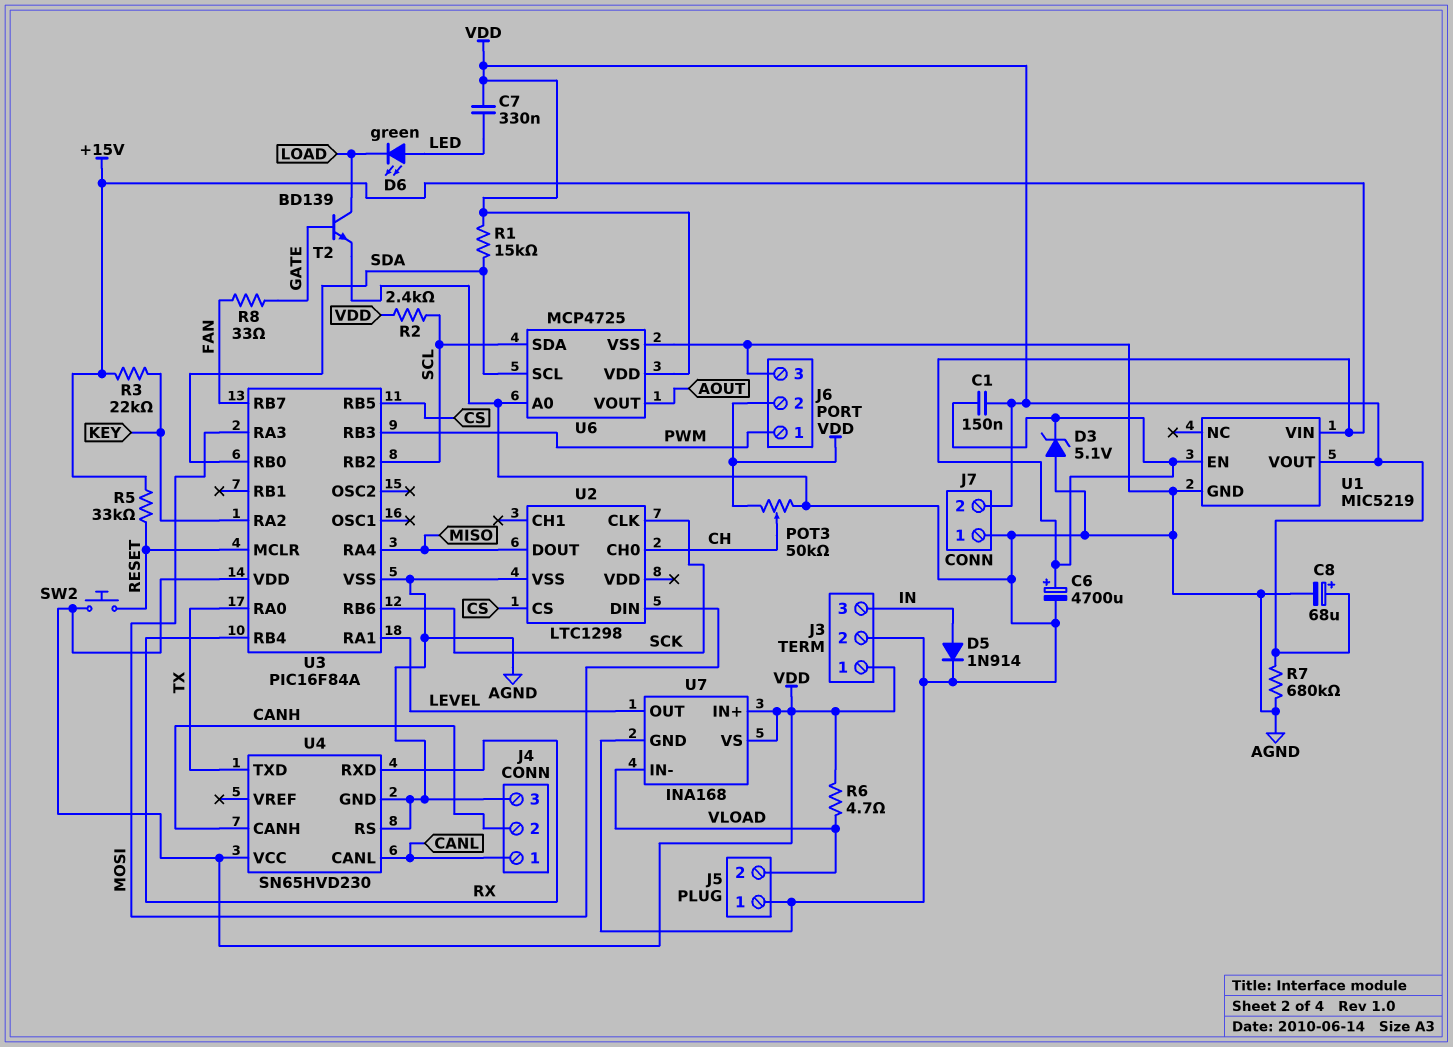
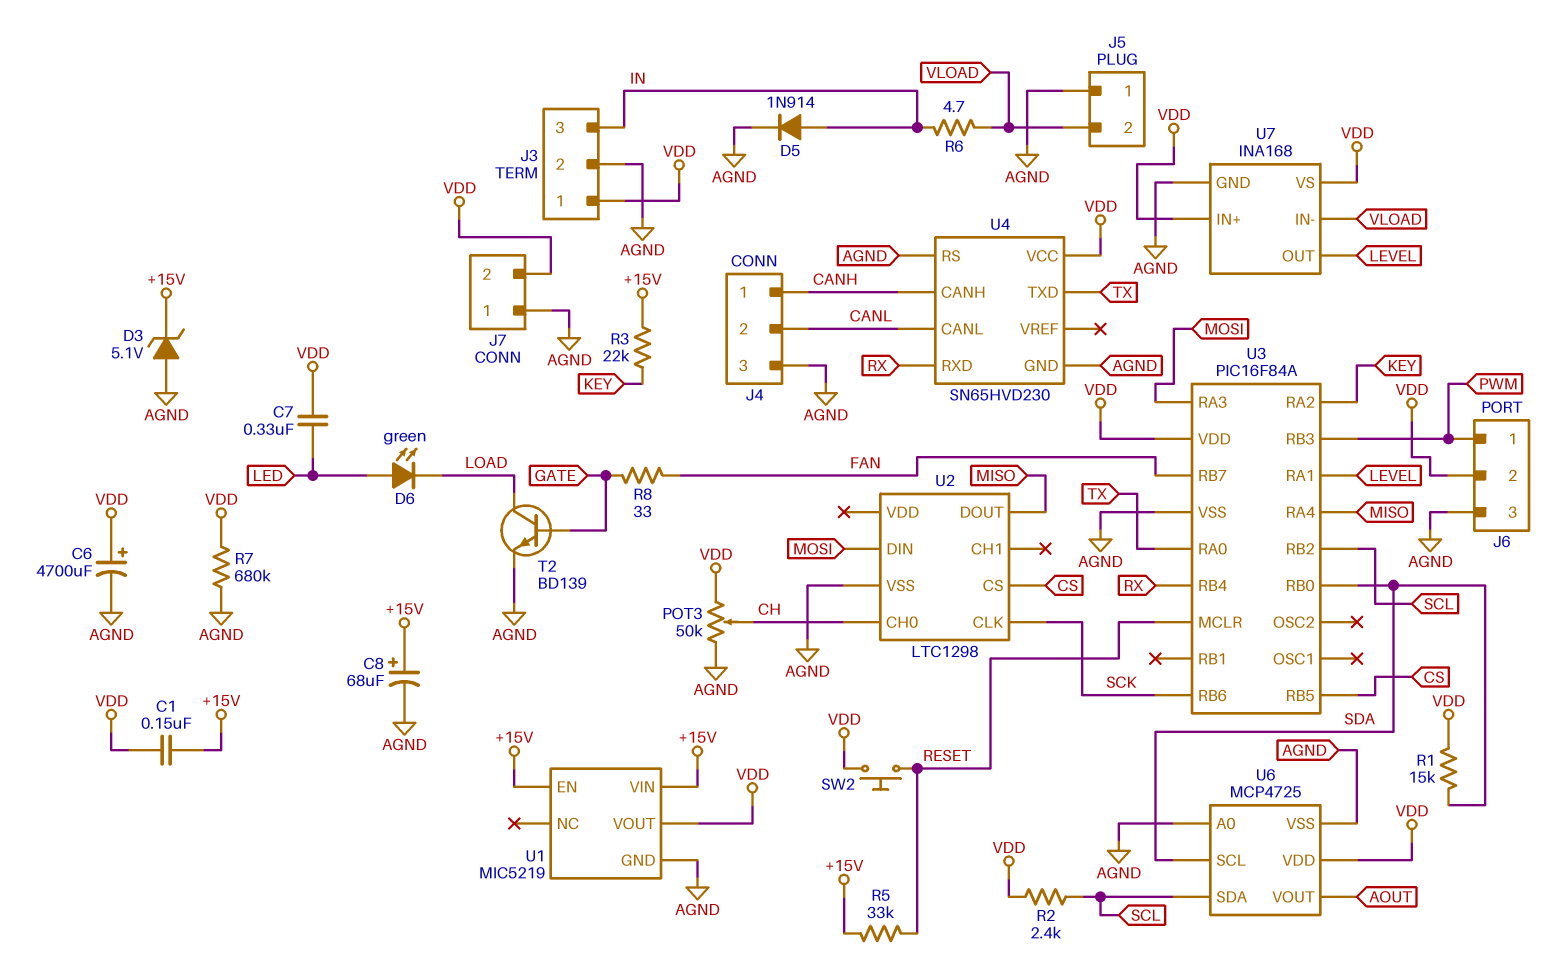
C6: 4700uF (plus +15V, minus AGND) -> 4700uF (plus VDD, minus AGND)
C8: 68uF (plus VDD, minus AGND) -> 68uF (plus +15V, minus AGND)
J4 pin 1: CANL -> CANH
J4 pin 2: CANH -> CANL
R6: 4.7 (VDD, VLOAD) -> 4.7 (IN, VLOAD)

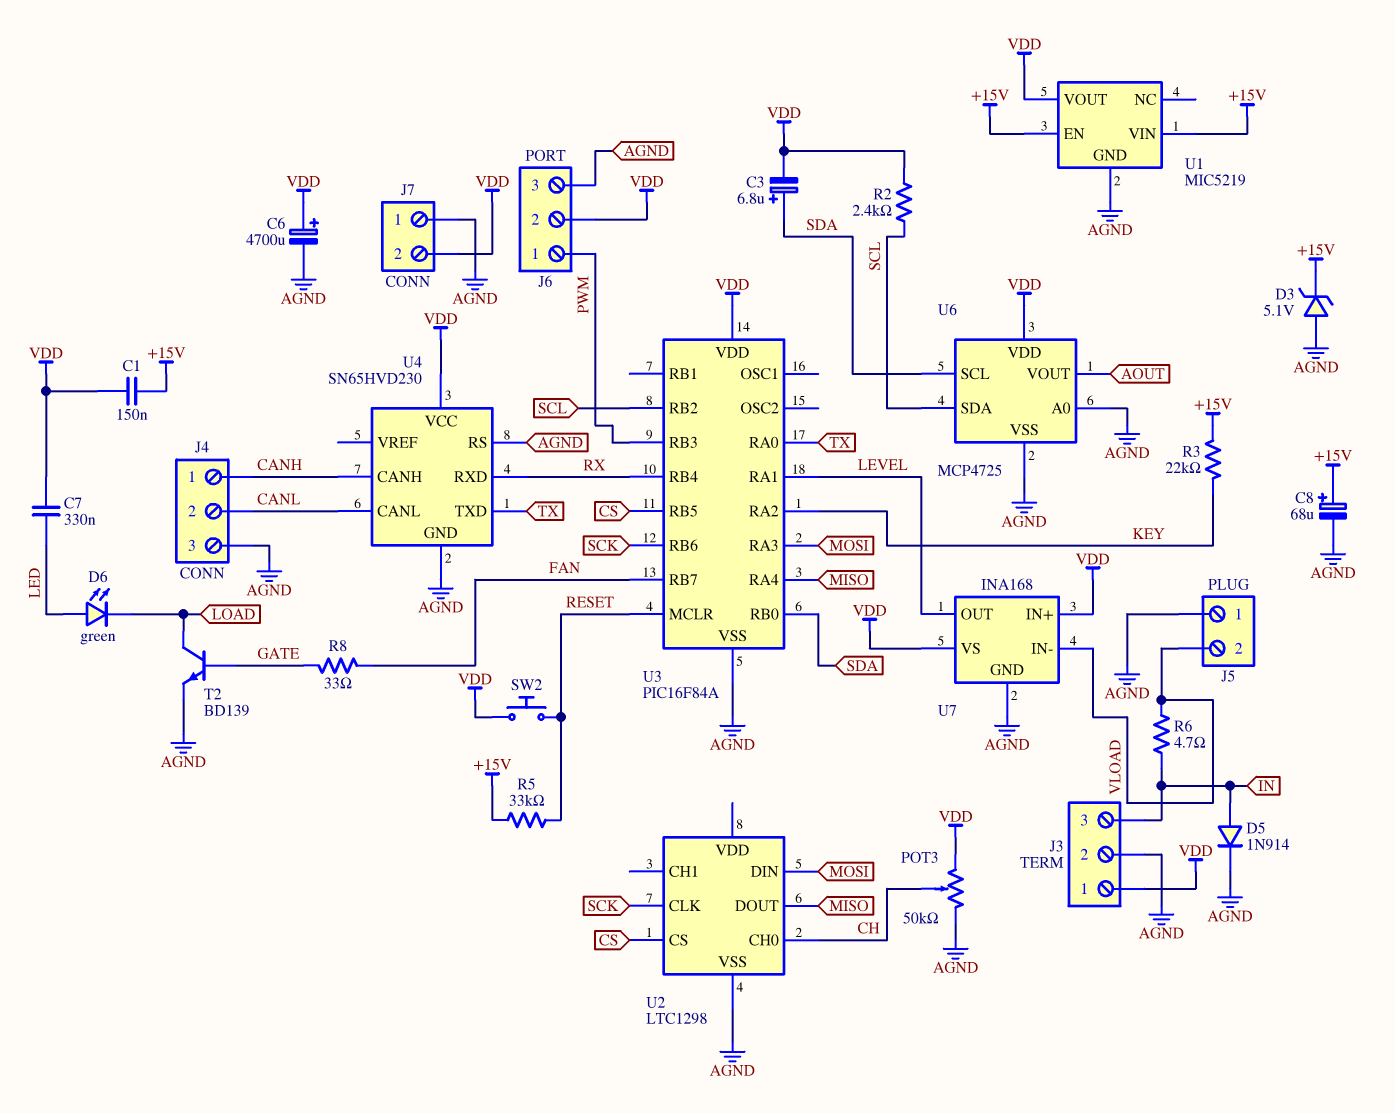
C3: none -> 6.8uF (plus SDA, minus VDD)
R1: 15k (SDA, VDD) -> none
R7: 680k (AGND, VDD) -> none

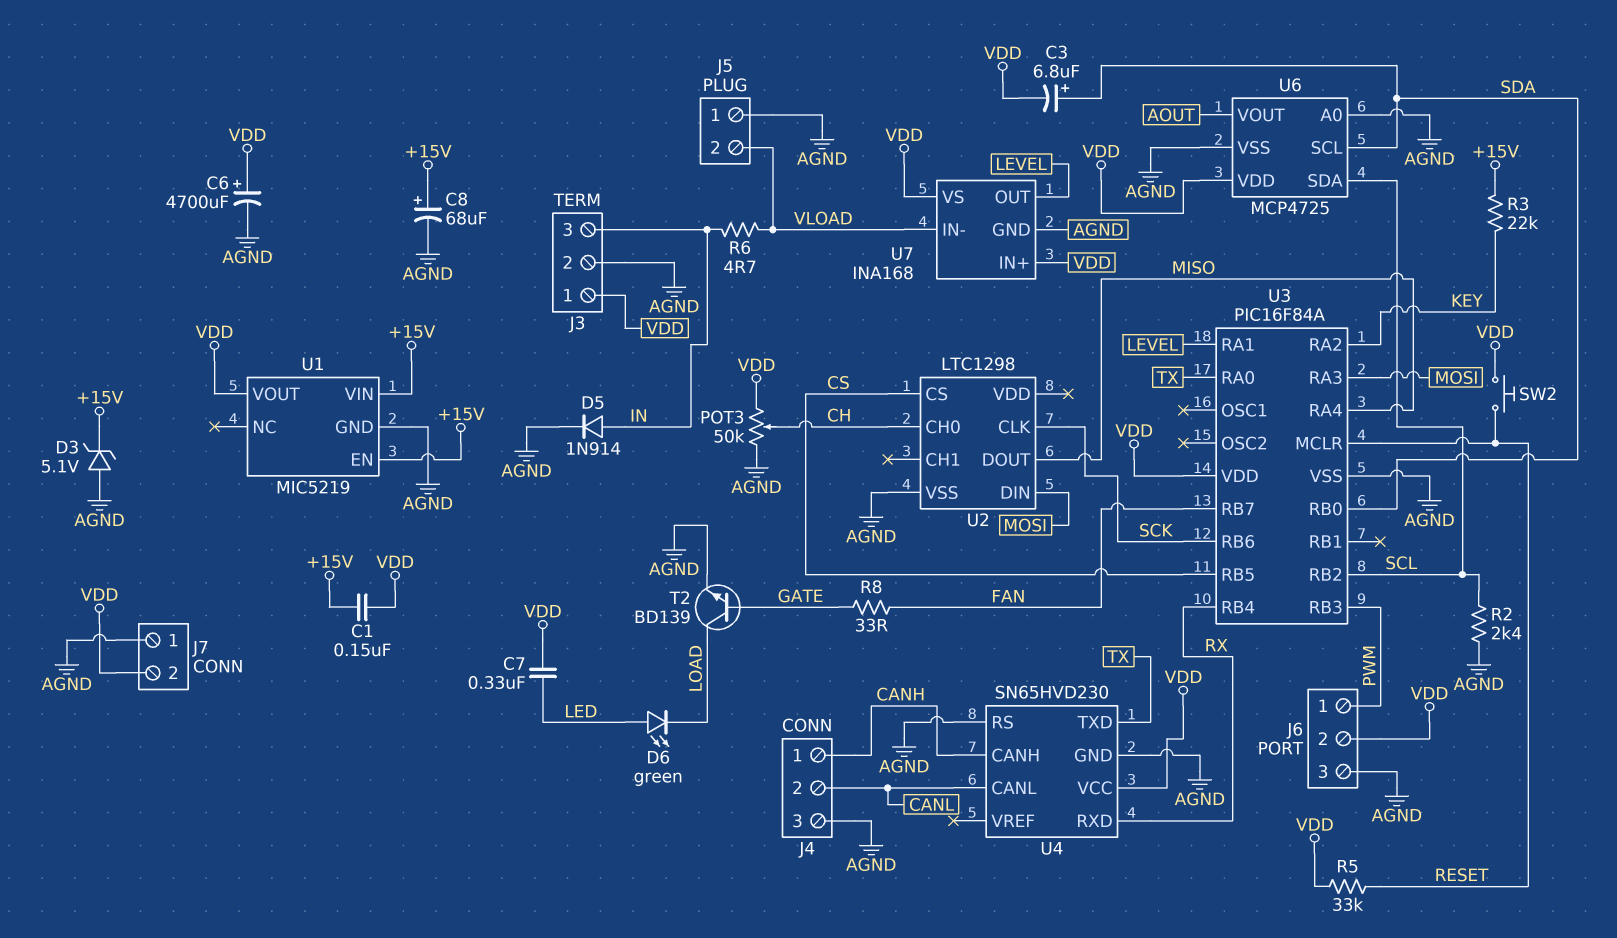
R2: 2.4k (SCL, VDD) -> 2.4k (AGND, SCL)
R5: 33k (+15V, RESET) -> 33k (RESET, VDD)

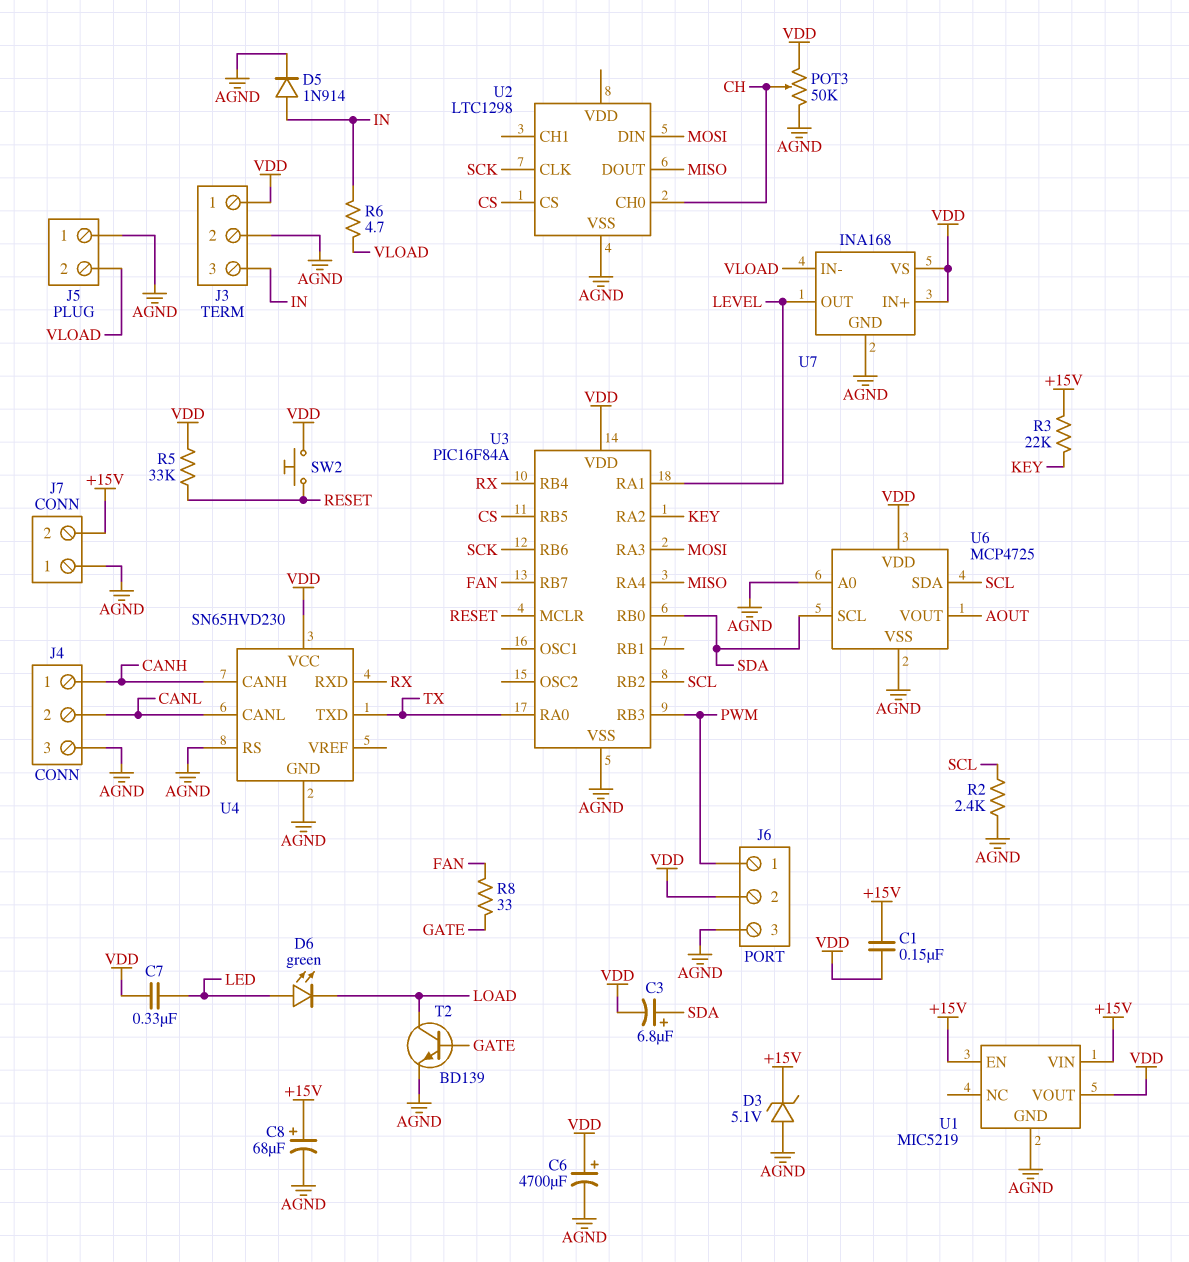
J7 pin 2: VDD -> +15V

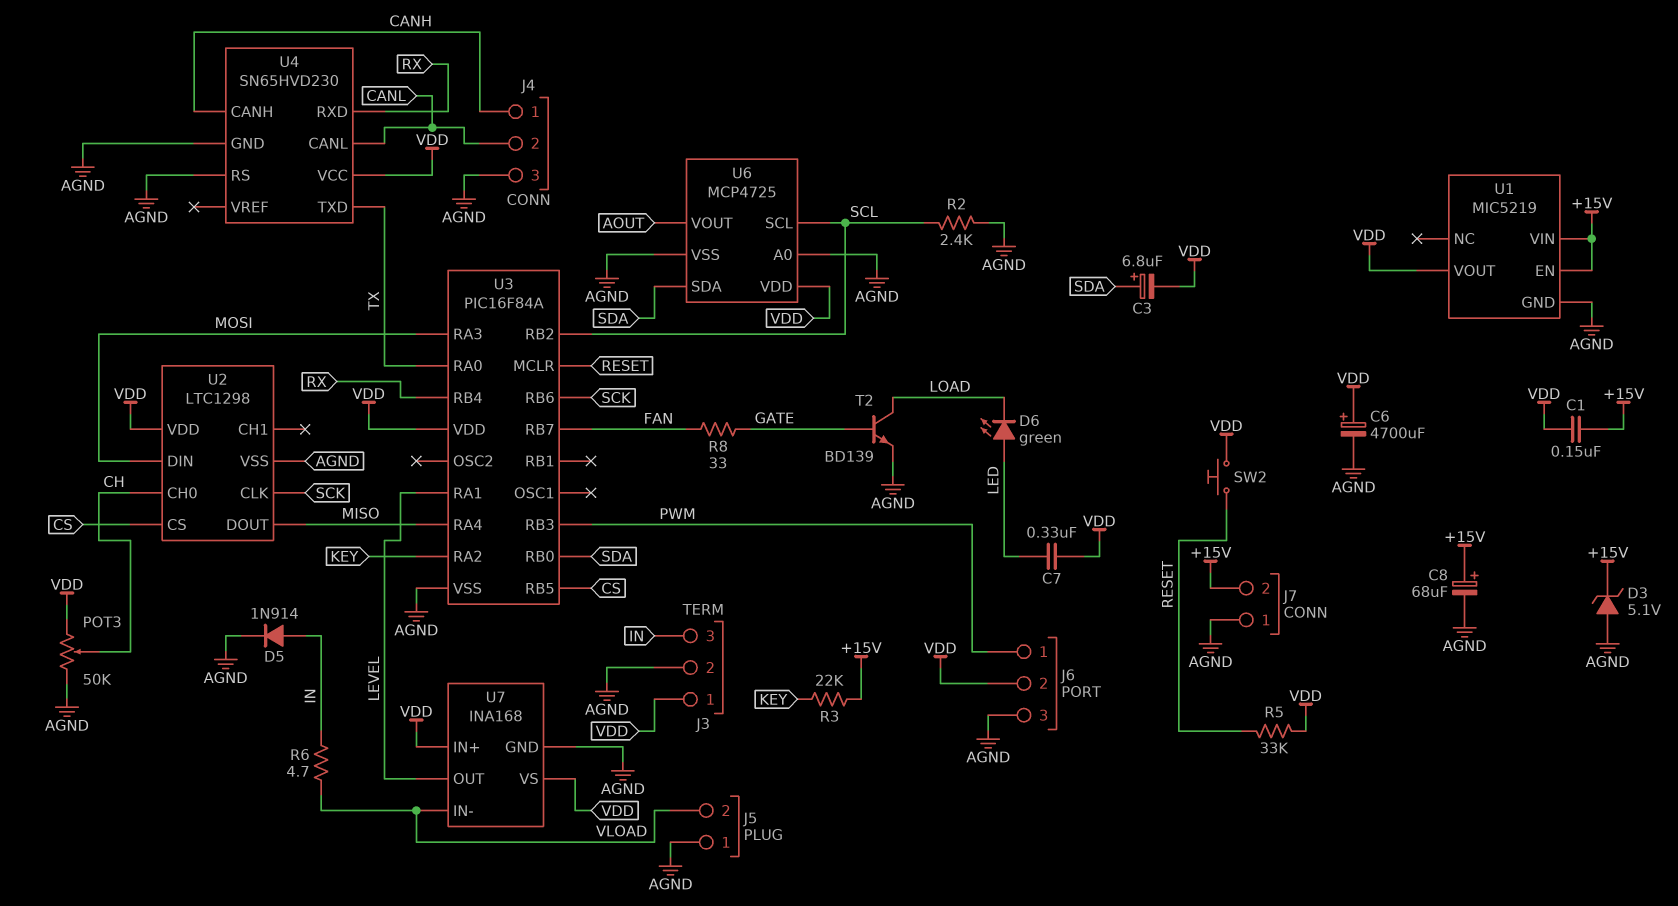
U2 pin VDD: none -> VDD
U6 pin SCL: SDA -> SCL
U6 pin SDA: SCL -> SDA

